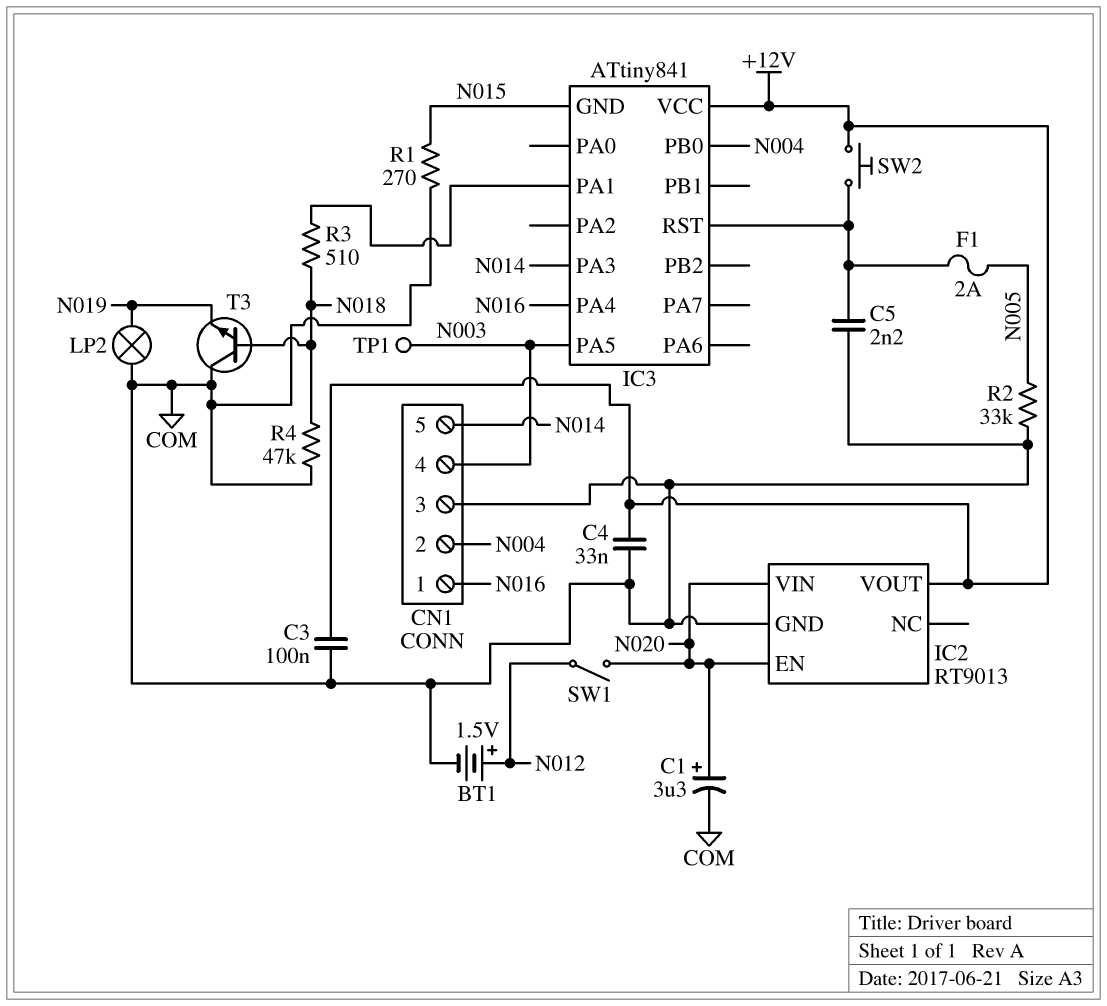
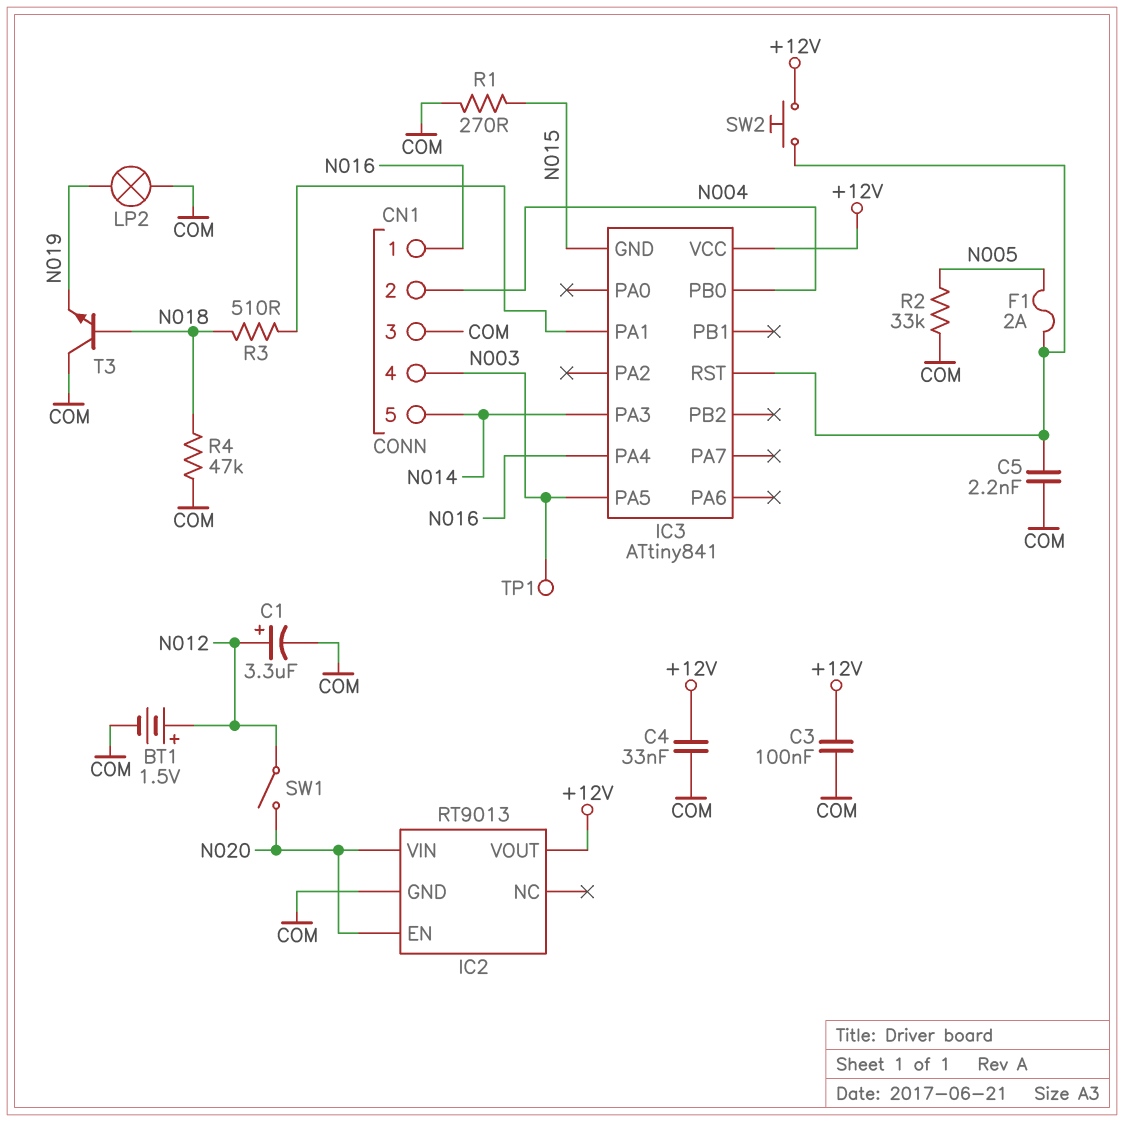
C1: 3.3uF (plus N020, minus COM) -> 3.3uF (plus N012, minus COM)

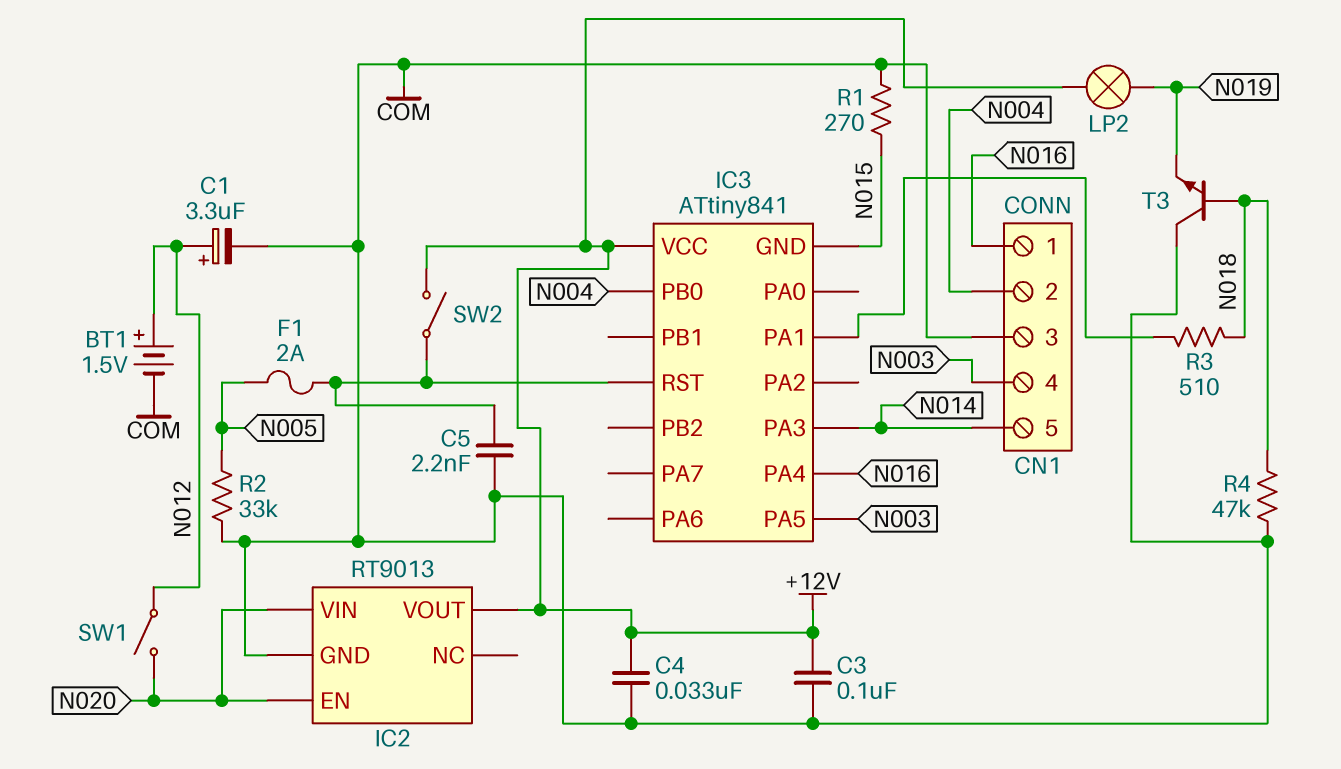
LP2: lamp (COM, N019) -> lamp (+12V, N019)
SW2: button (+12V, IC3/RST) -> switch (+12V, IC3/RST)
TP1: test point (N003) -> none

